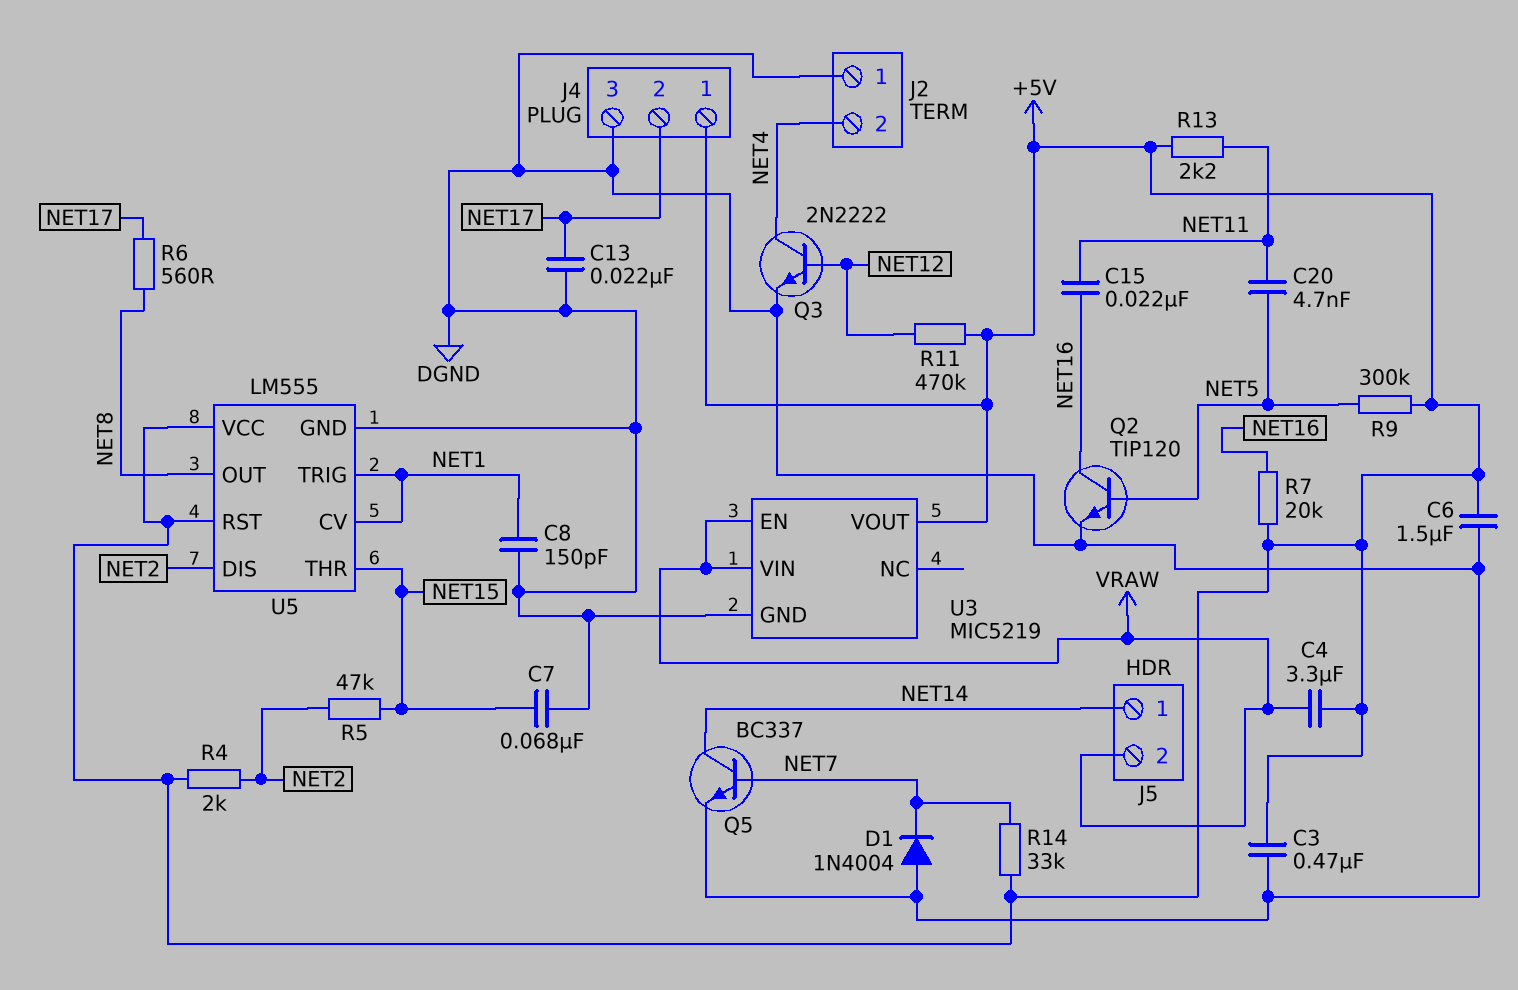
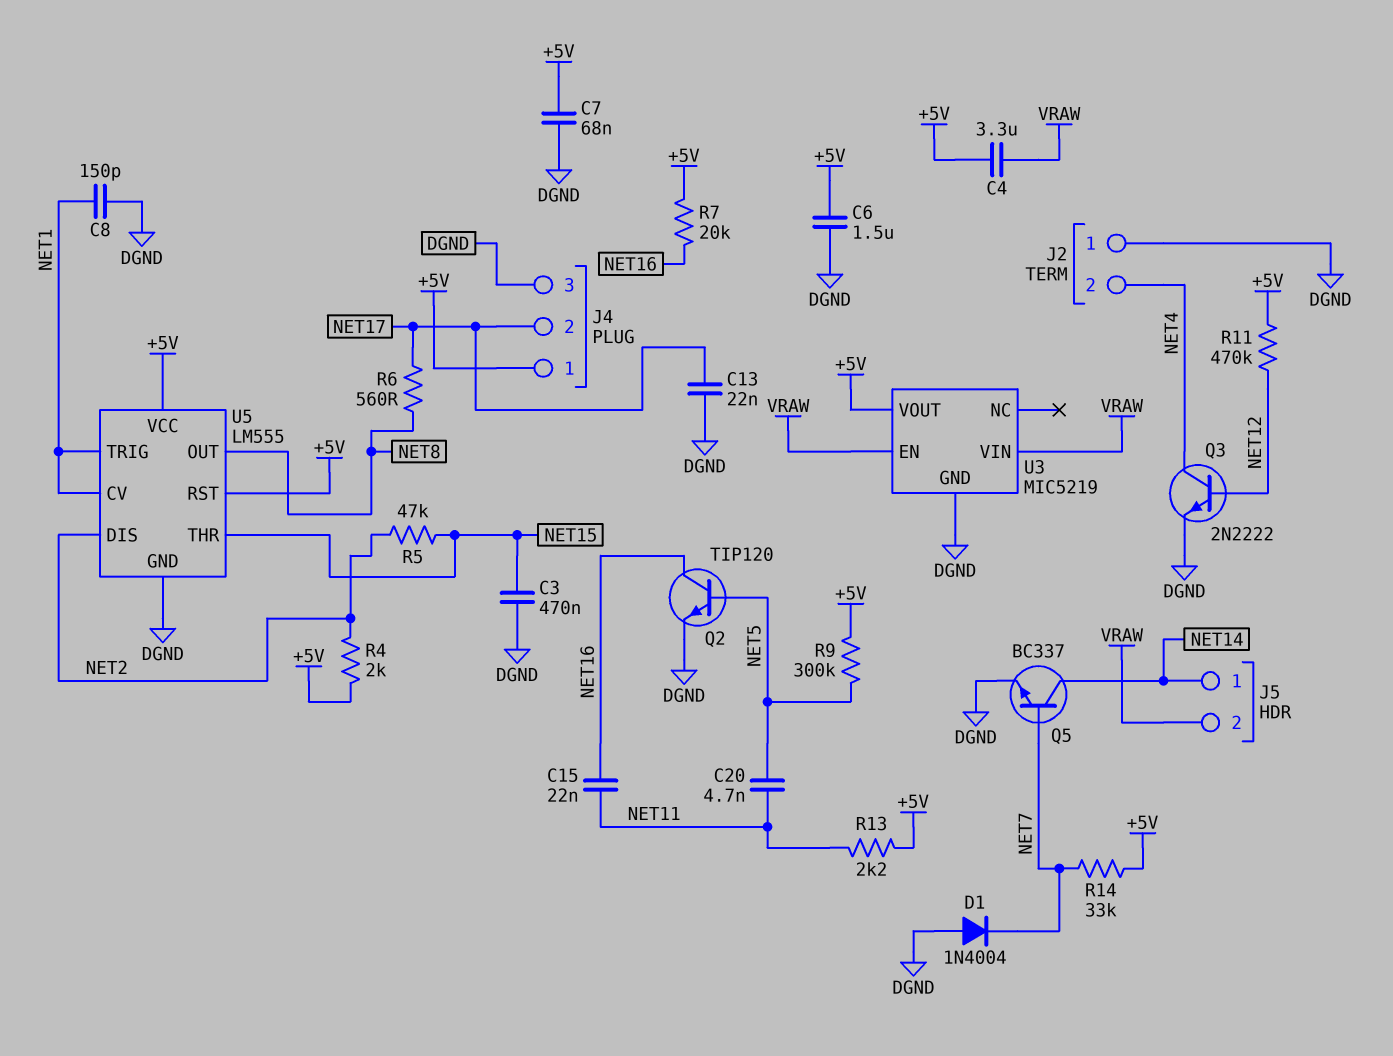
C3: 470nF (+5V, DGND) -> 470nF (DGND, NET15)
C7: 68nF (DGND, NET15) -> 68nF (+5V, DGND)

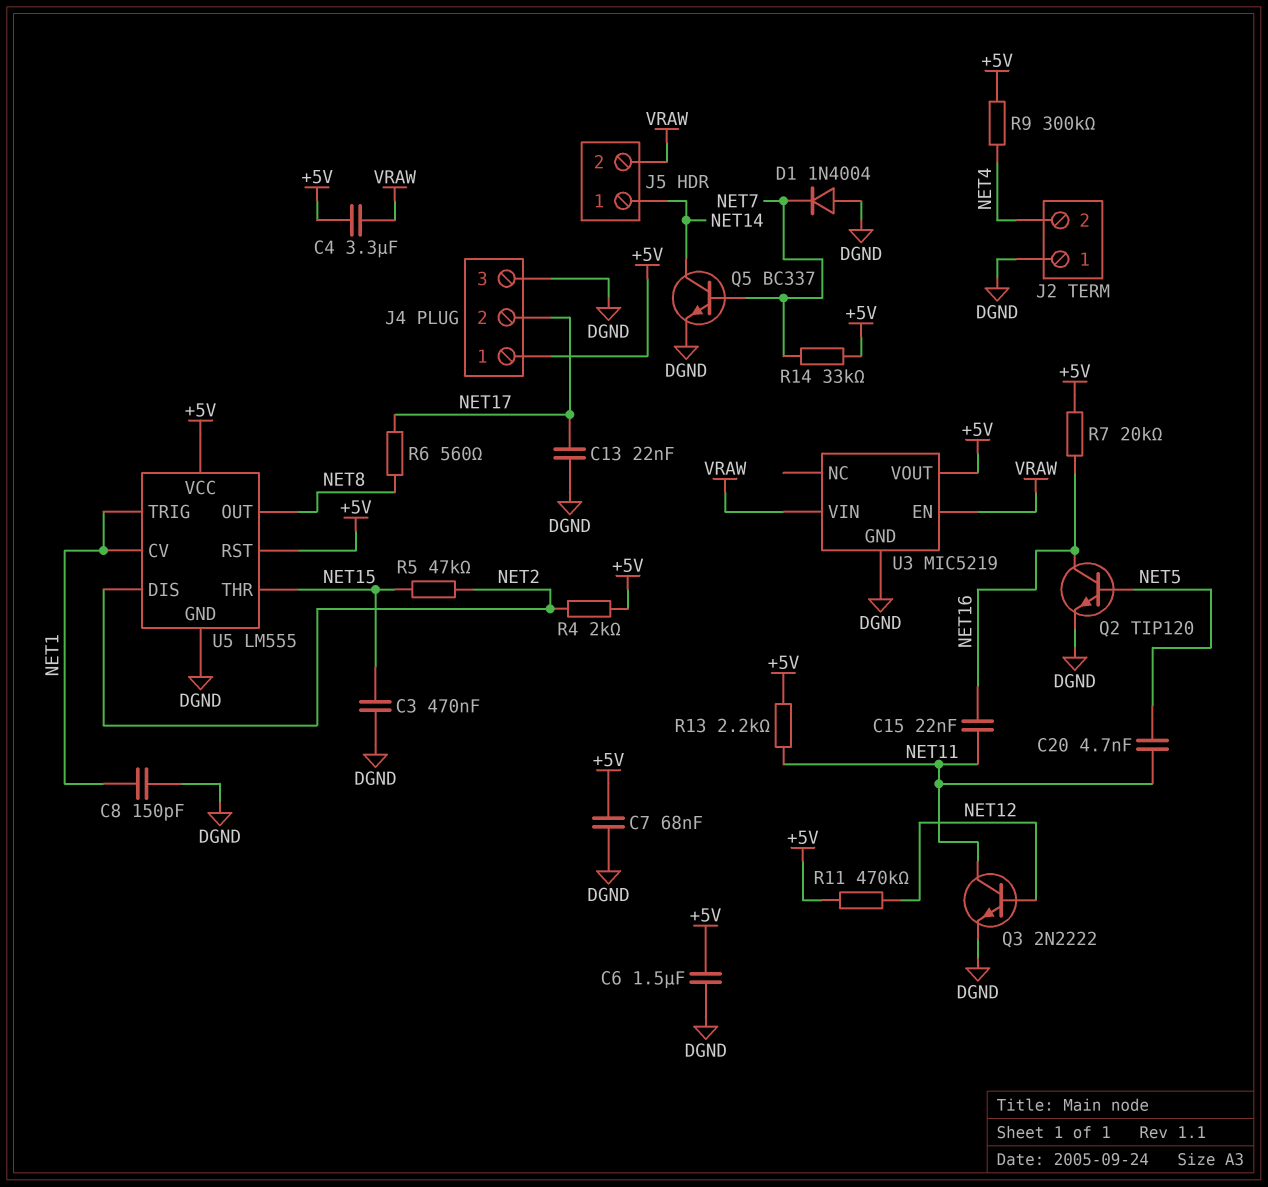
Q3: NPN 2N2222 (B NET12, C NET4, E DGND) -> NPN 2N2222 (B NET12, C NET11, E DGND)
R9: 300k (+5V, NET5) -> 300k (+5V, NET4)

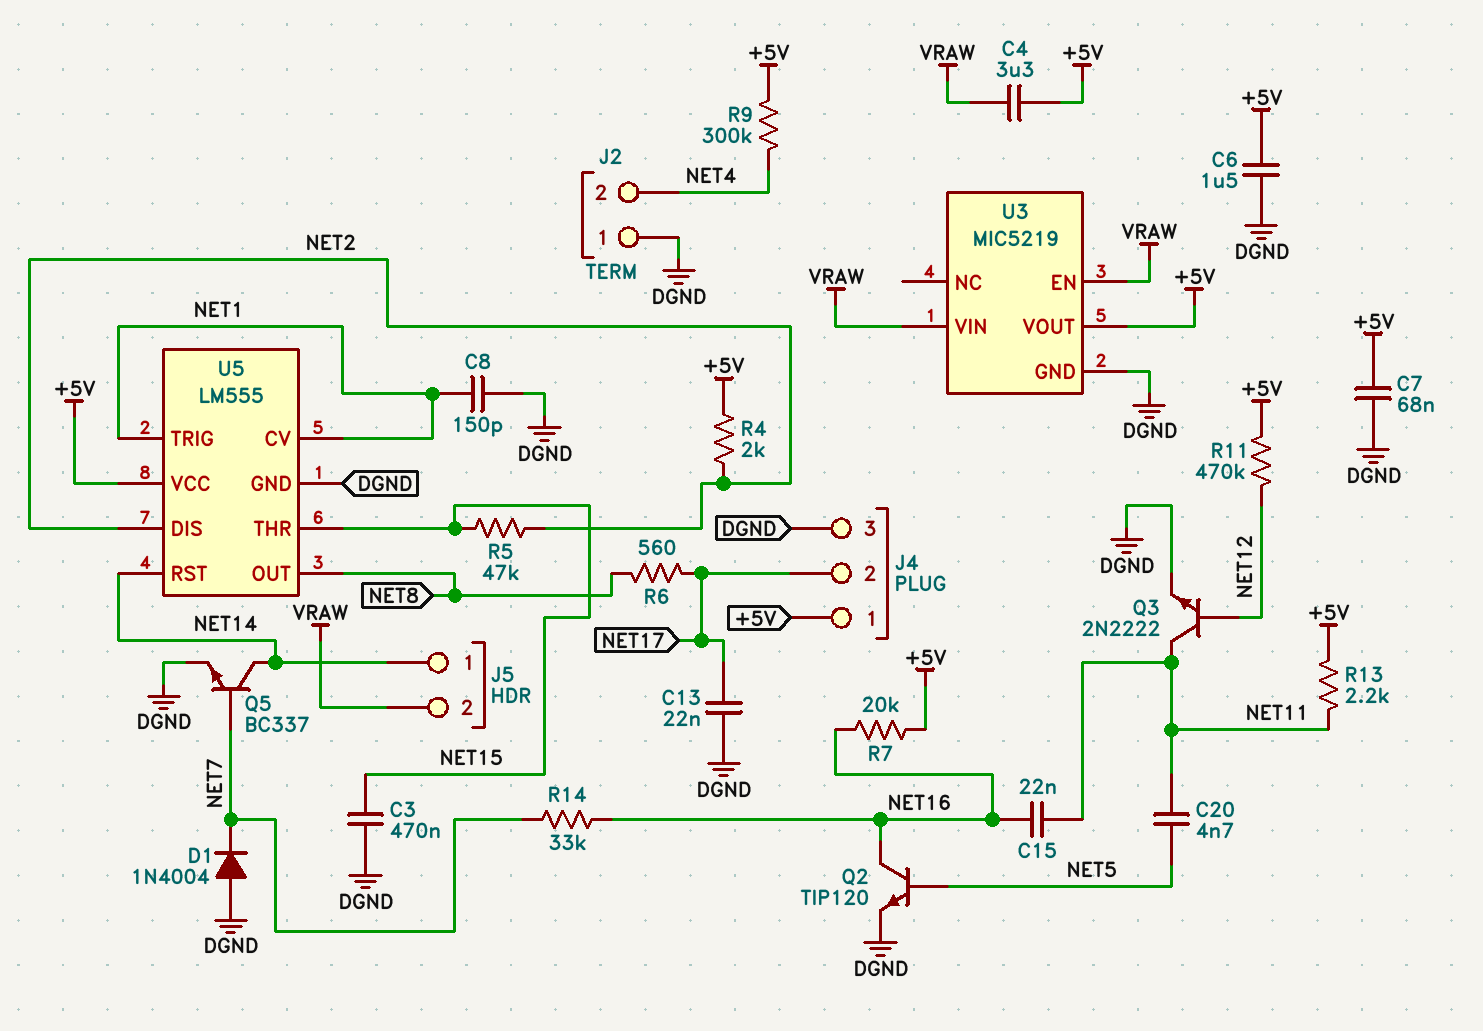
R14: 33k (+5V, NET7) -> 33k (NET7, NET16)
U5 pin RST: +5V -> NET14

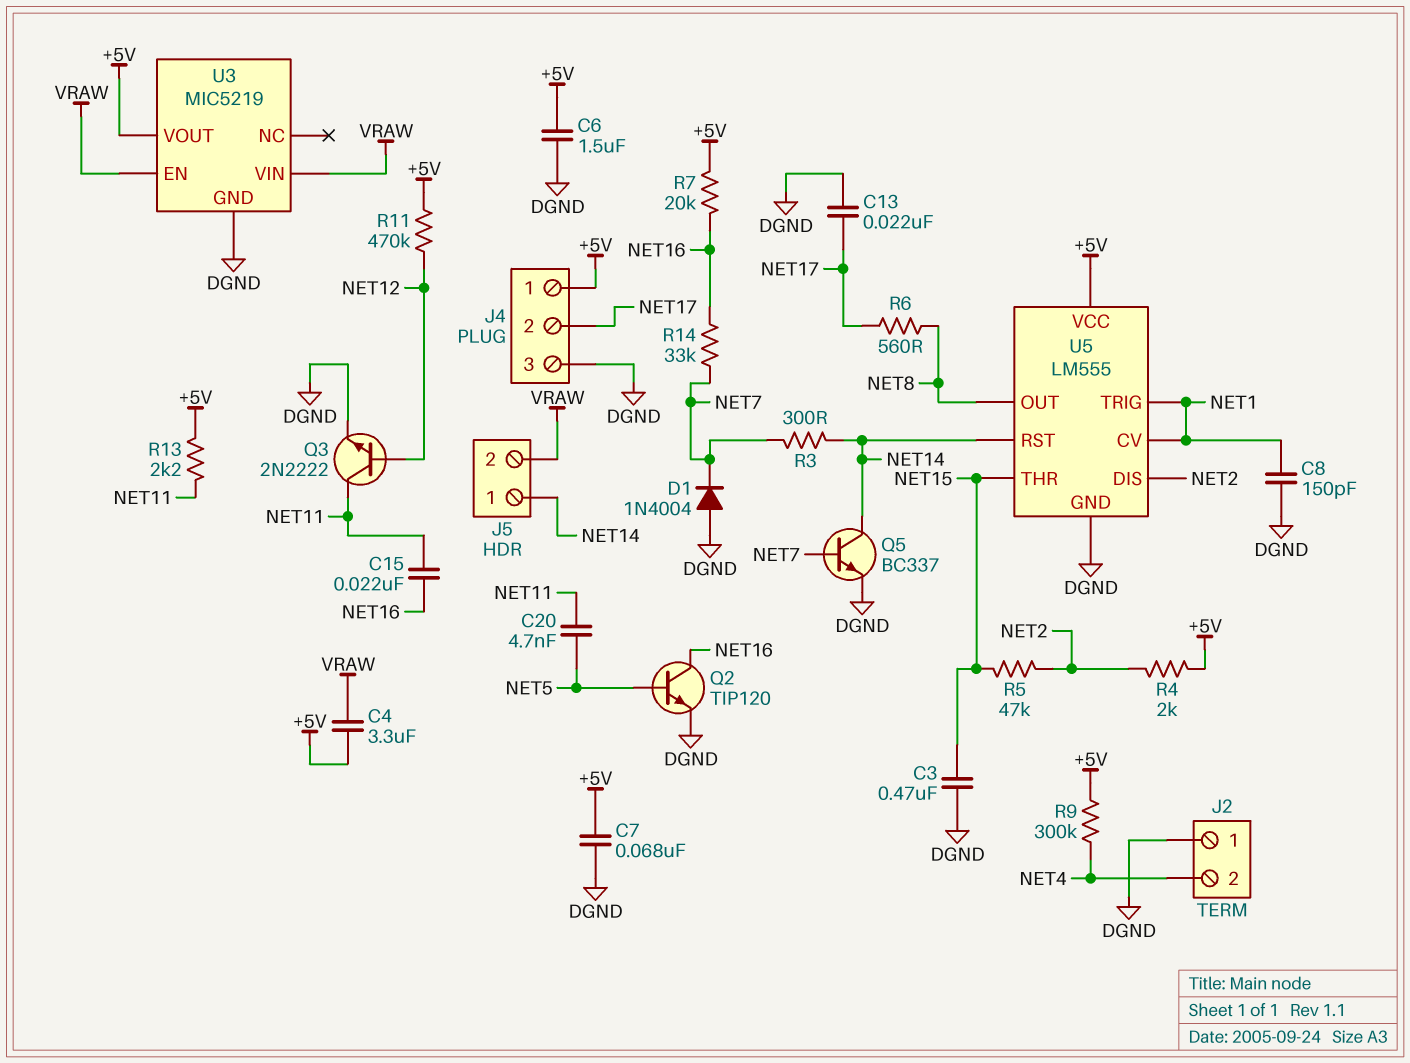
R3: none -> 300 (NET7, NET14)

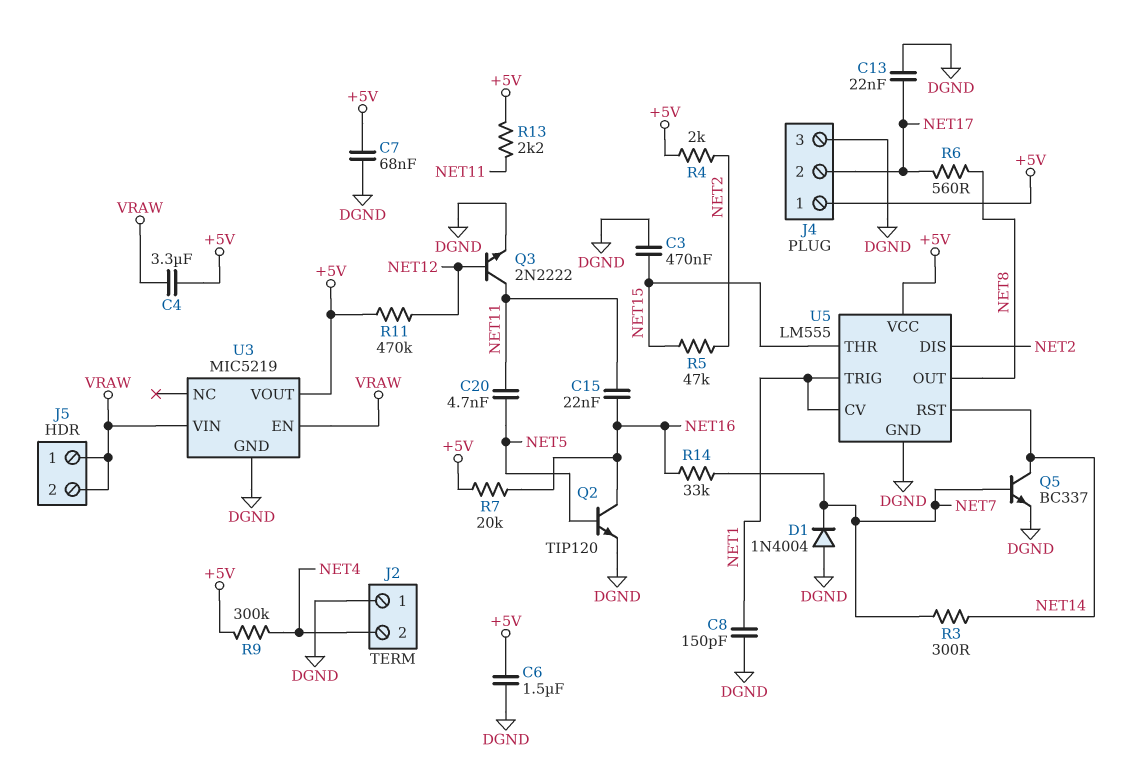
J5 pin 1: NET14 -> VRAW

